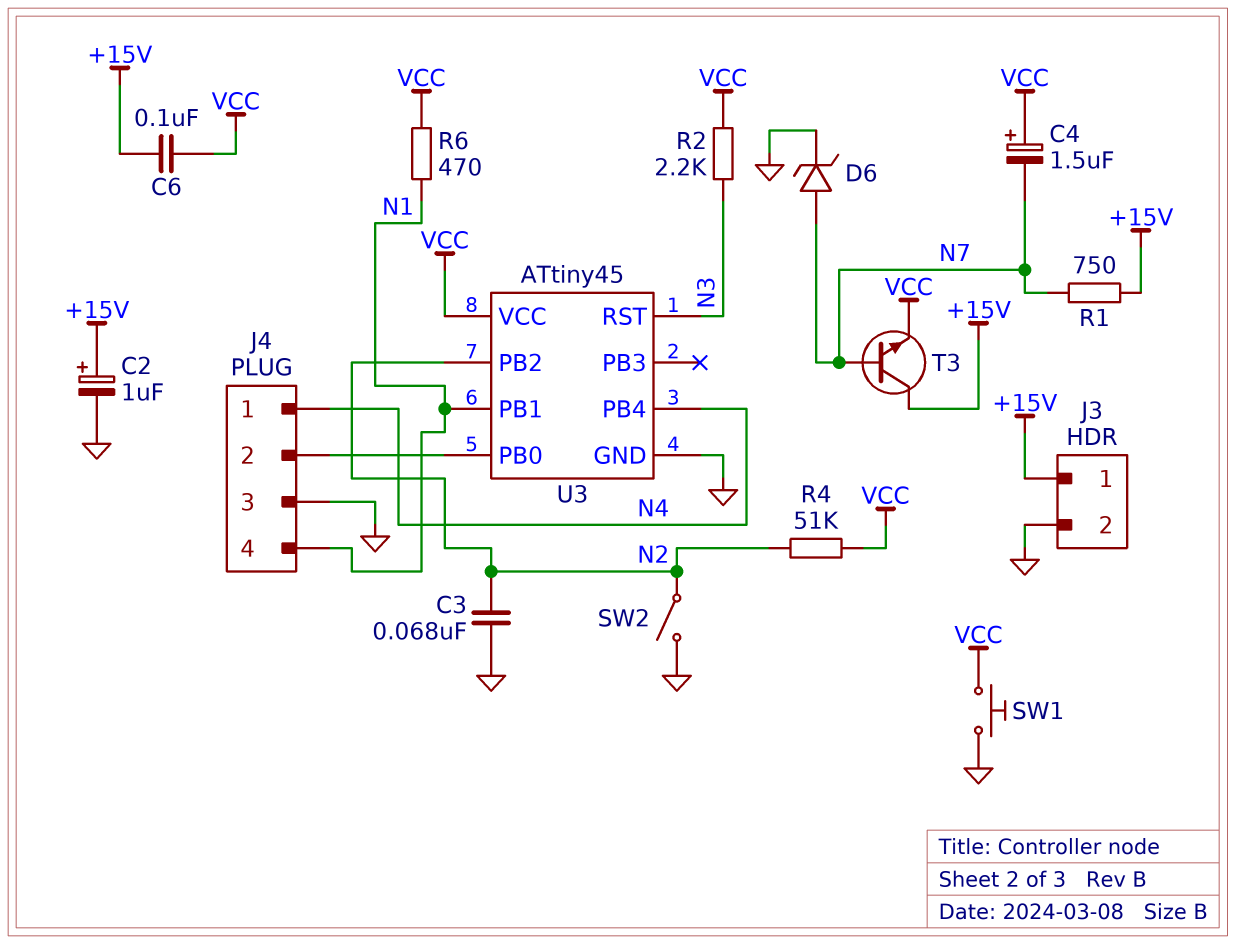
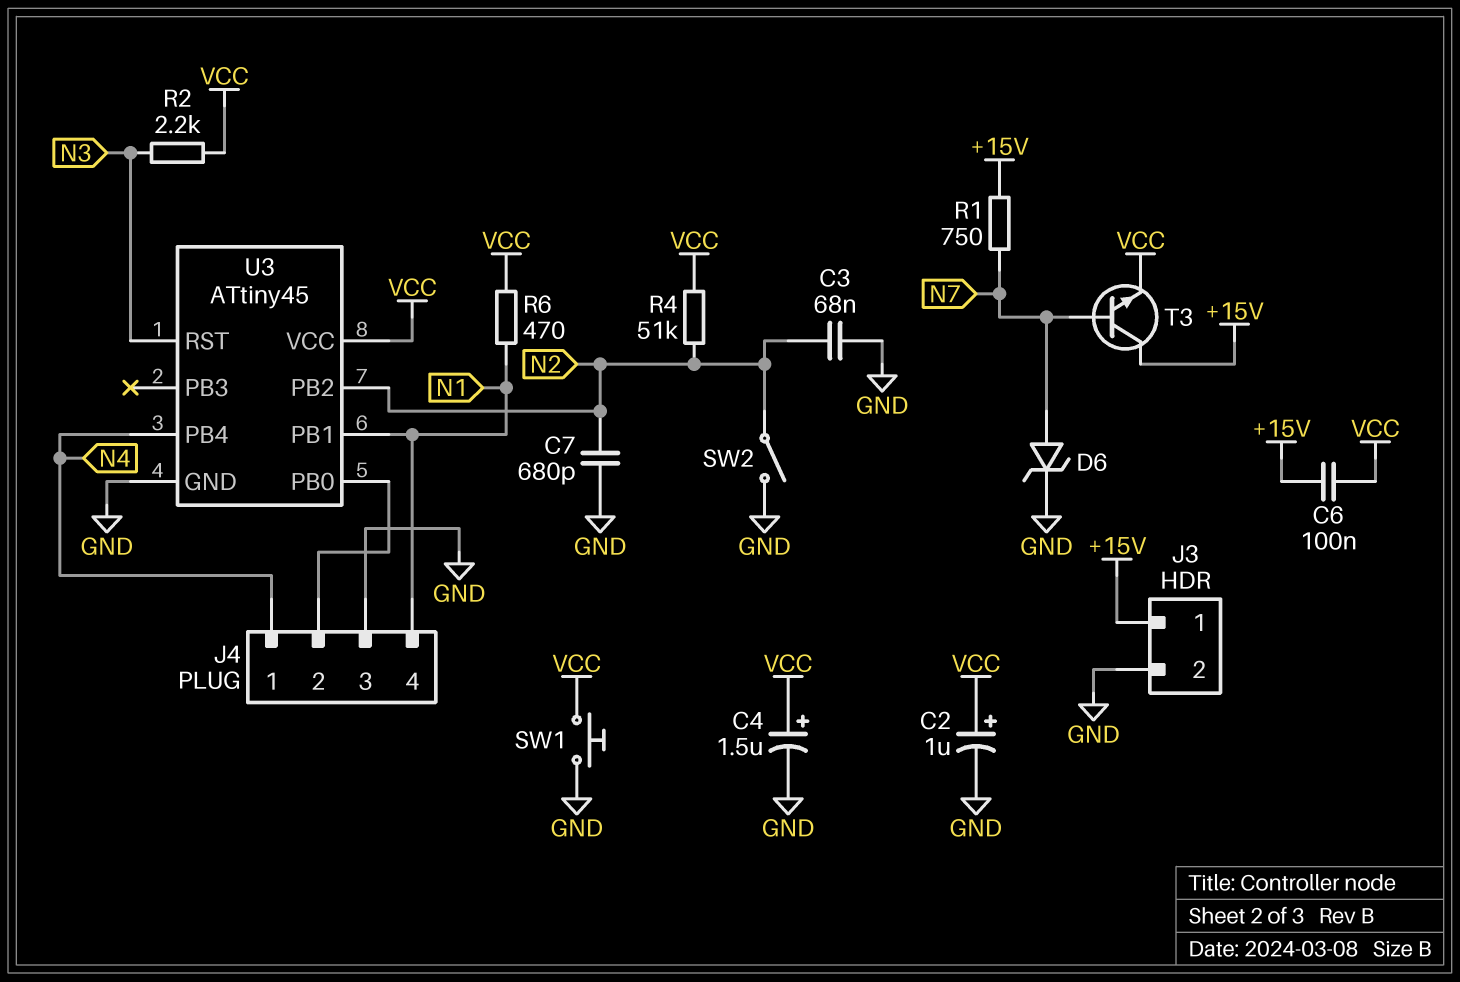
C2: 1uF (plus +15V, minus GND) -> 1uF (plus VCC, minus GND)
C4: 1.5uF (plus VCC, minus N7) -> 1.5uF (plus VCC, minus GND)
C7: none -> 680pF (GND, N2)

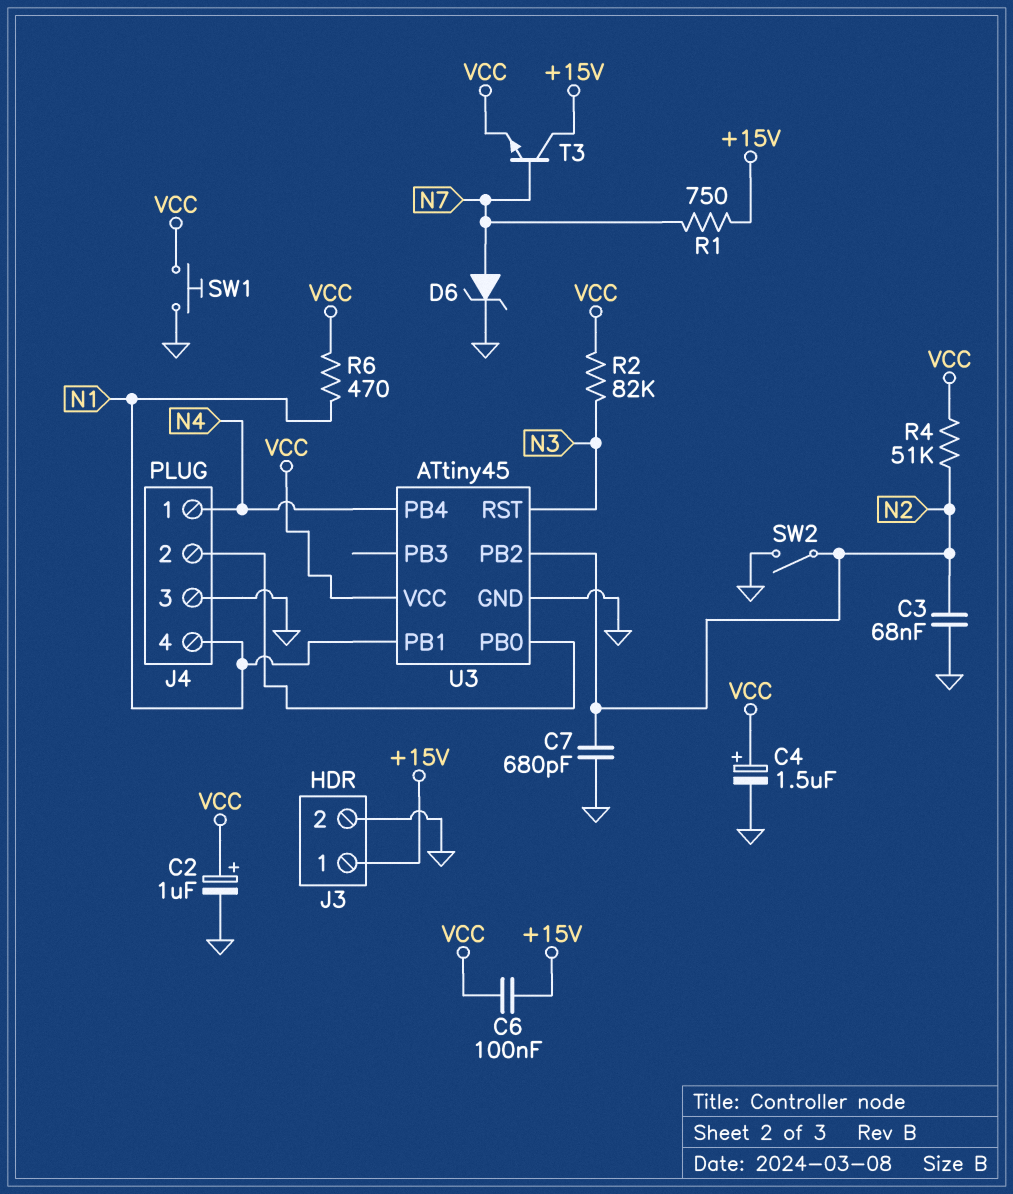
R2: 2.2k (N3, VCC) -> 82k (N3, VCC)

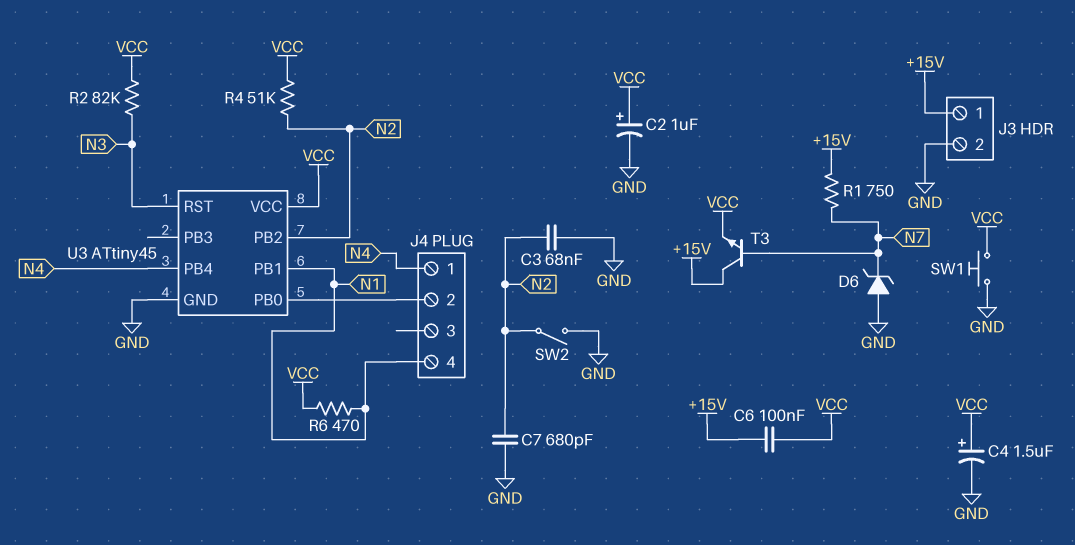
D6: zener (A N7, K GND) -> zener (A GND, K N7)
J4 pin 3: GND -> none

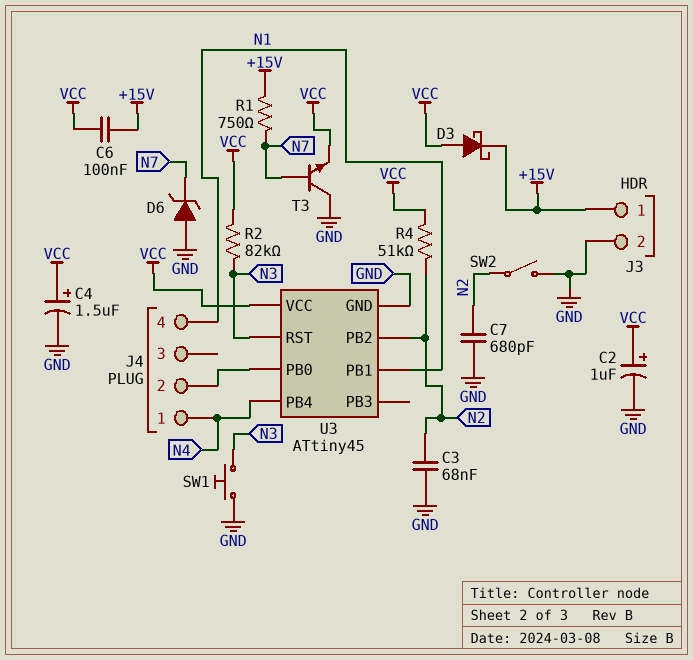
D3: none -> schottky (A VCC, K +15V)
R6: 470 (N1, VCC) -> none
SW1: button (GND, VCC) -> button (GND, N3)
T3: NPN (B N7, C +15V, E VCC) -> NPN (B N7, C GND, E VCC)

